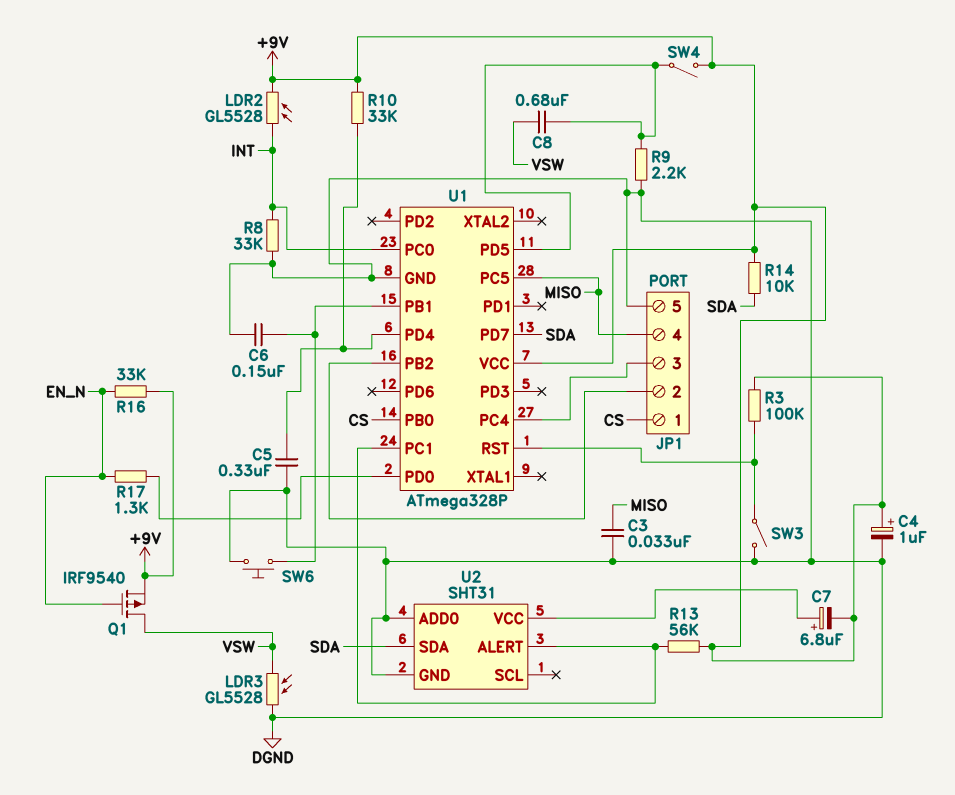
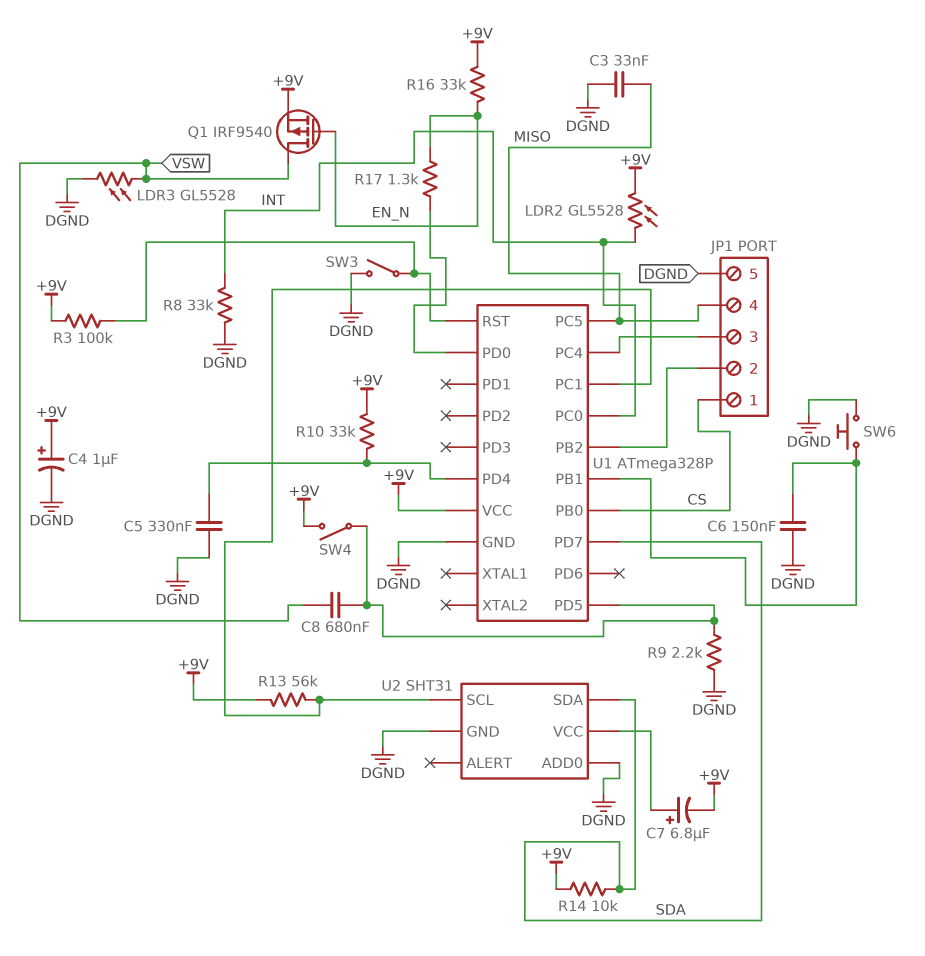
U2 pin ALERT: U1/PC1 -> none
U2 pin SCL: none -> U1/PC1

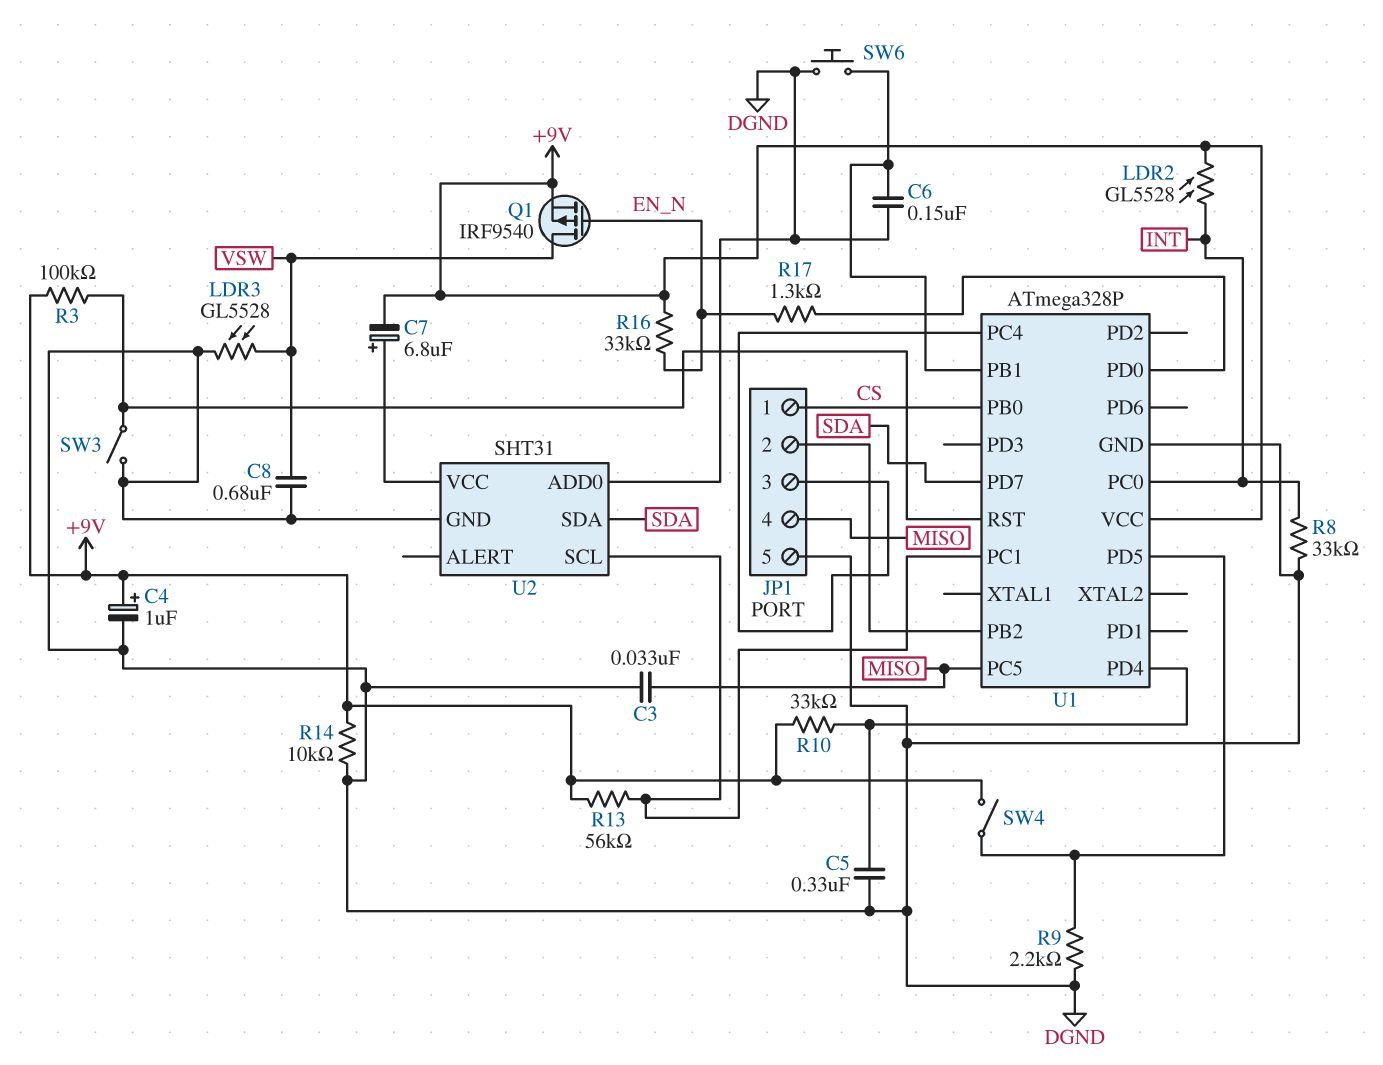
C8: 680nF (U1/PD5, VSW) -> 680nF (DGND, VSW)
R14: 10k (+9V, SDA) -> 10k (+9V, DGND)

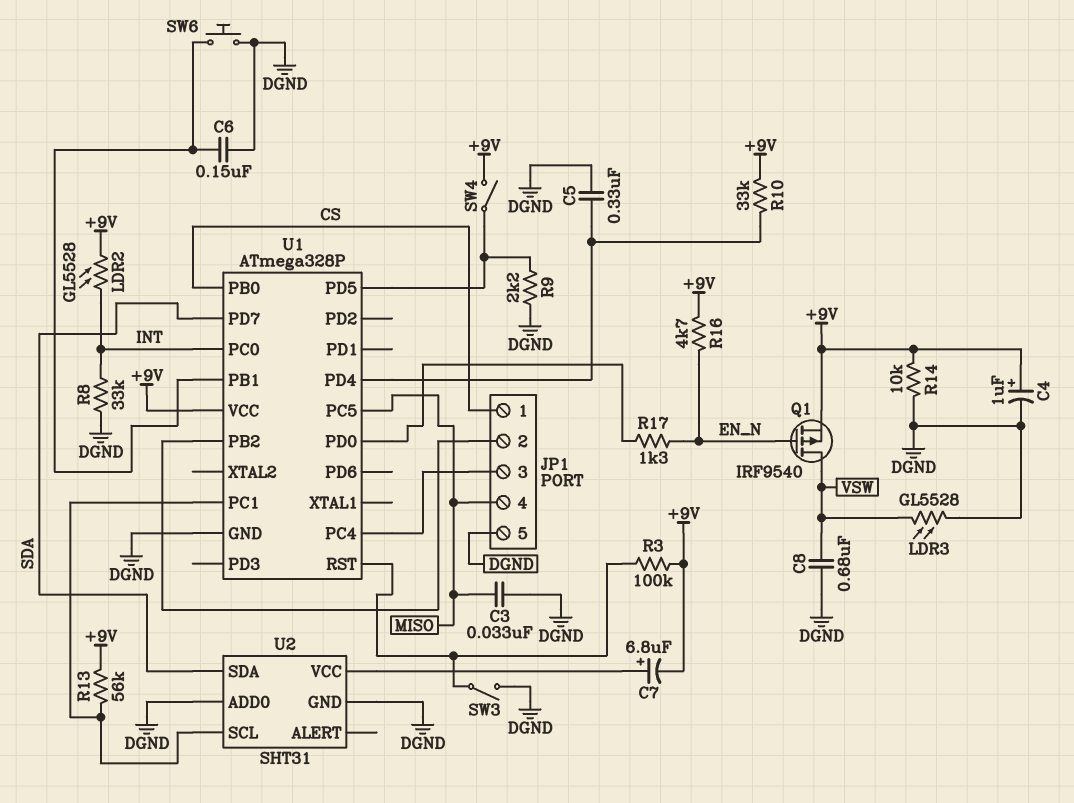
R16: 33k (+9V, EN_N) -> 4.7k (+9V, EN_N)

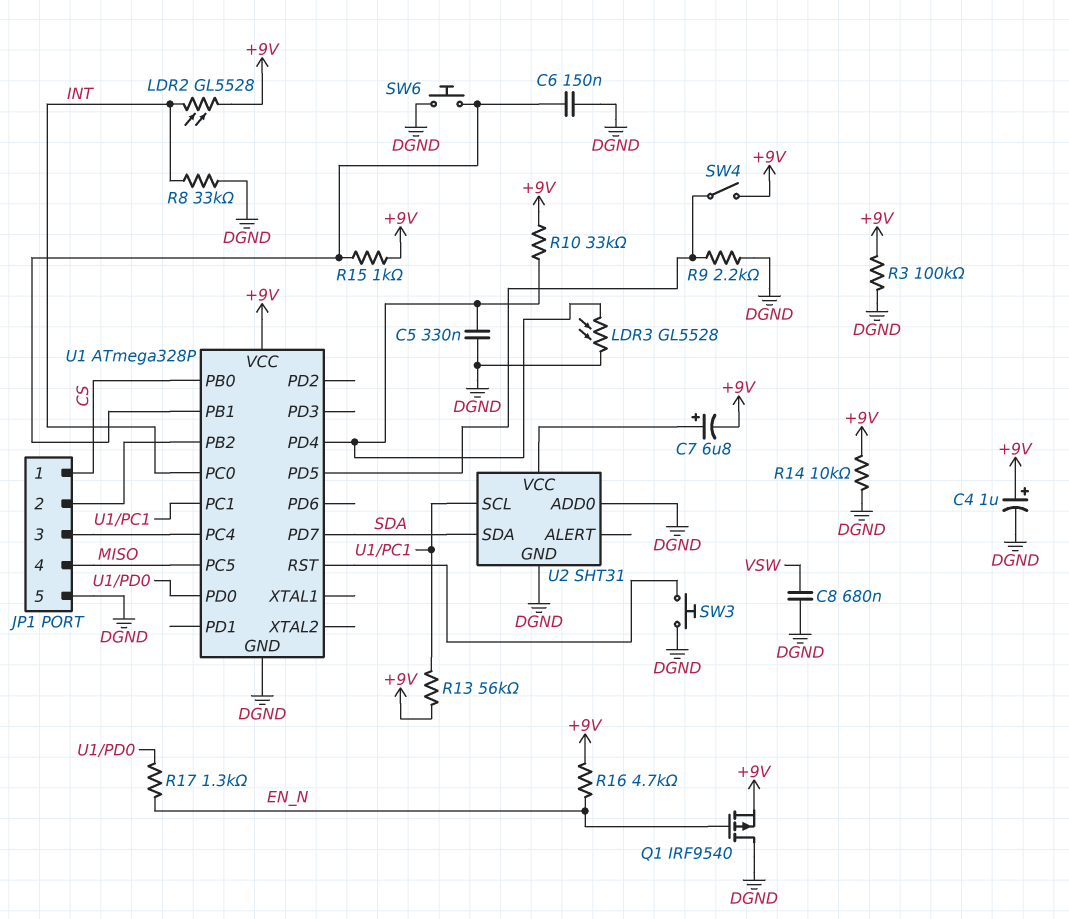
C3: 33nF (DGND, MISO) -> none
LDR3: GL5528 (DGND, VSW) -> GL5528 (DGND, U1/PD4)
Q1: PMOS IRF9540 (G EN_N, D VSW, S +9V) -> PMOS IRF9540 (G EN_N, D DGND, S +9V)
R3: 100k (+9V, U1/RST) -> 100k (+9V, DGND)
R15: none -> 1k (+9V, U1/PB1)
SW3: switch (DGND, U1/RST) -> button (DGND, U1/RST)

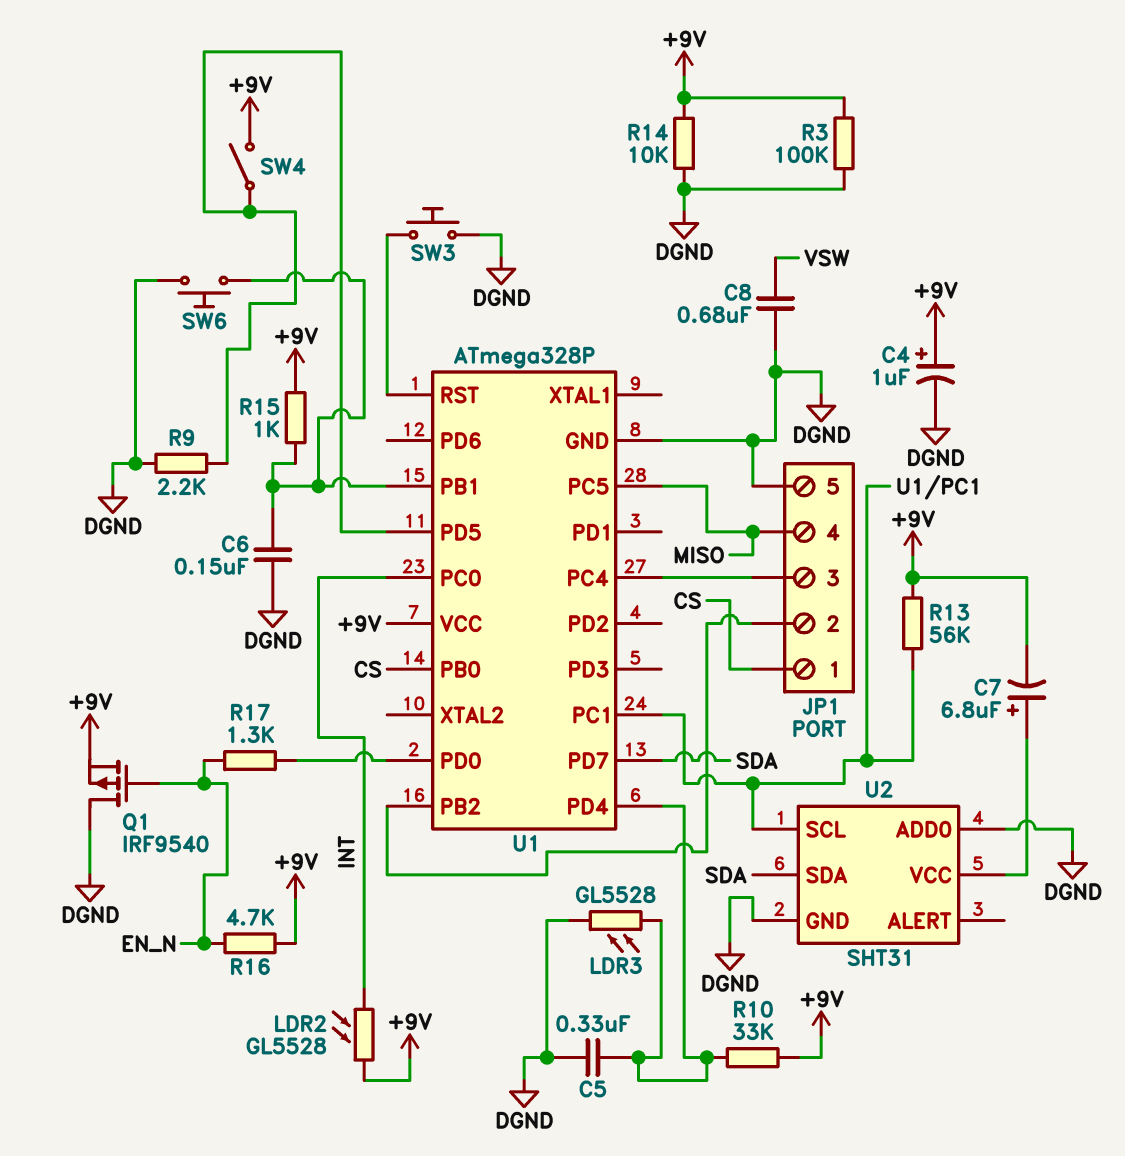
R8: 33k (DGND, INT) -> none

